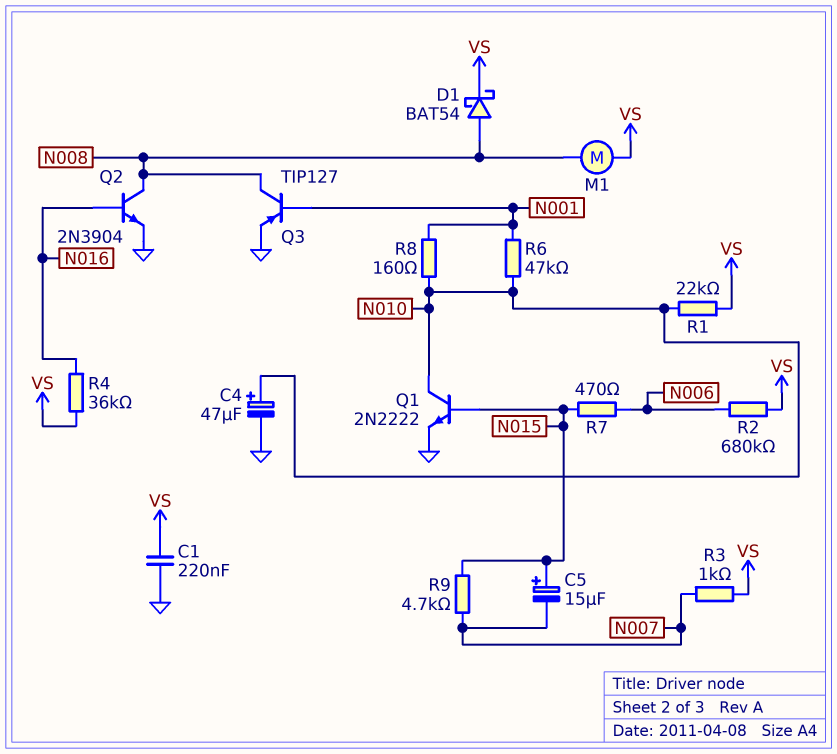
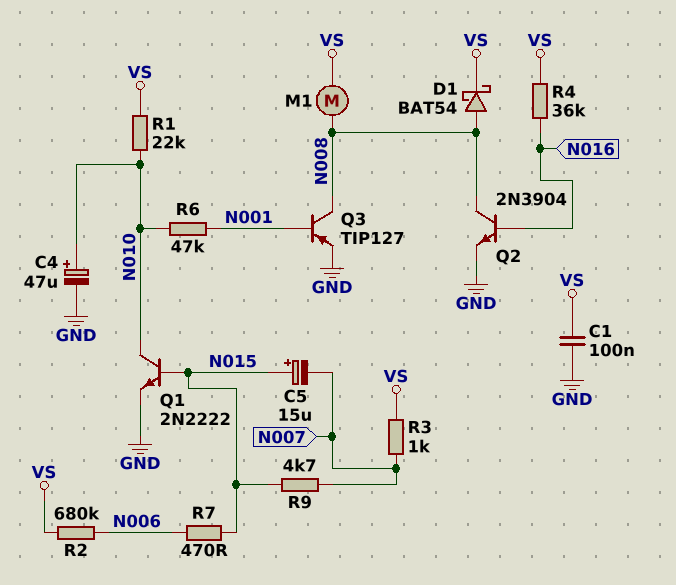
C1: 220nF (GND, VS) -> 100nF (GND, VS)
R8: 160 (N001, N010) -> none

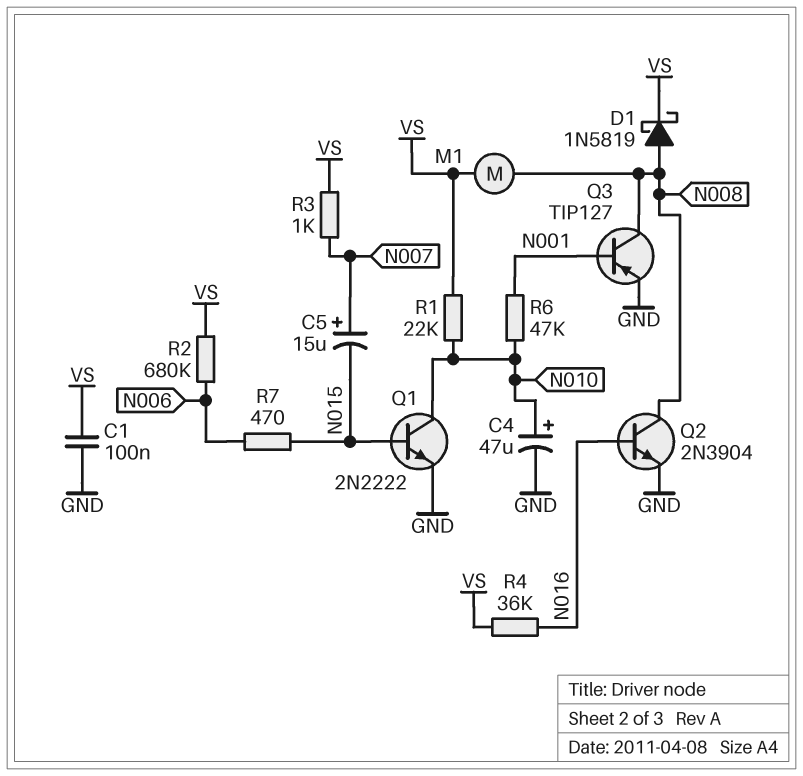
C5: 15uF (plus N015, minus N007) -> 15uF (plus N007, minus N015)
D1: schottky BAT54 (A N008, K VS) -> schottky 1N5819 (A N008, K VS)
R9: 4.7k (N007, N015) -> none

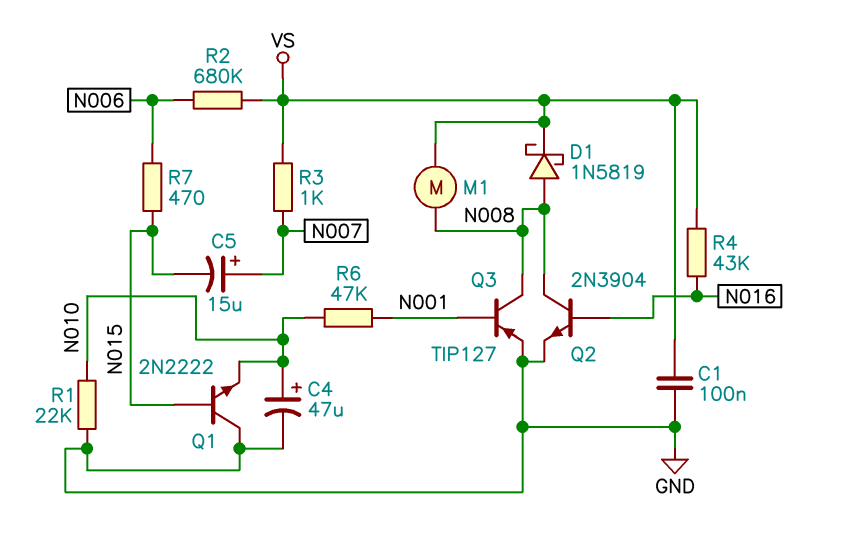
Q1: NPN 2N2222 (B N015, C N010, E GND) -> NPN 2N2222 (B N015, C GND, E N010)
R1: 22k (N010, VS) -> 22k (GND, N010)
R4: 36k (N016, VS) -> 43k (N016, VS)

